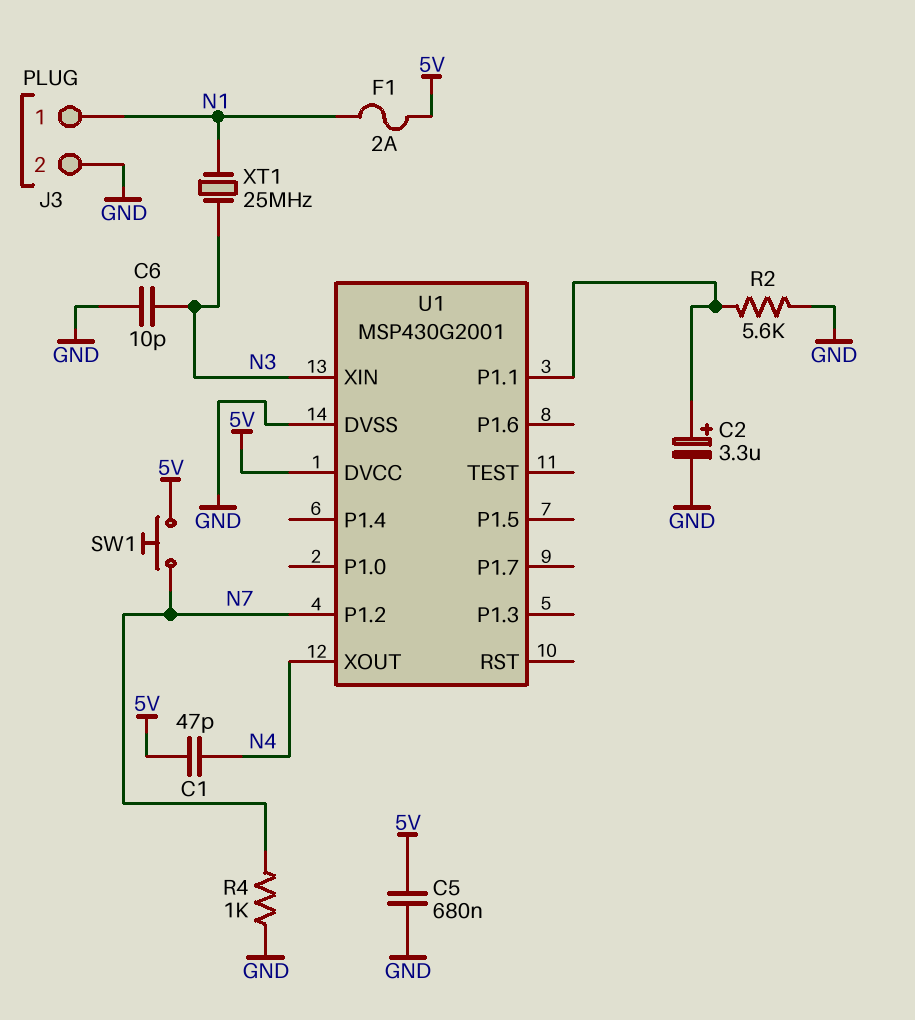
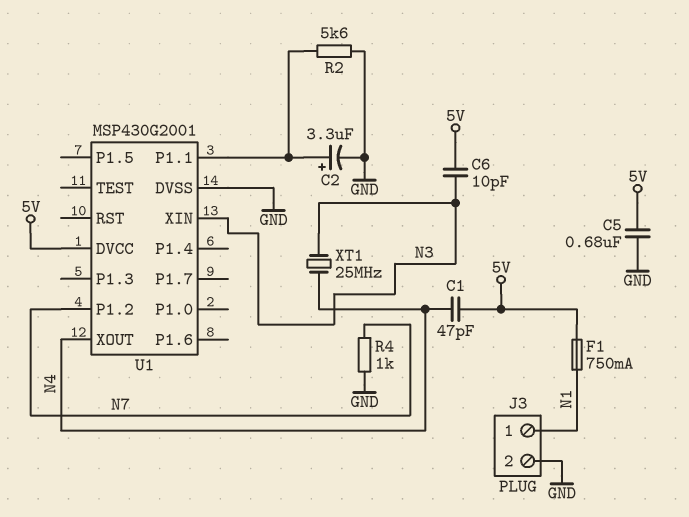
C6: 10pF (GND, N3) -> 10pF (5V, N3)
F1: 2A (5V, N1) -> 750mA (5V, N1)
SW1: button (5V, N7) -> none
XT1: 25MHz (N1, N3) -> 25MHz (N3, N4)

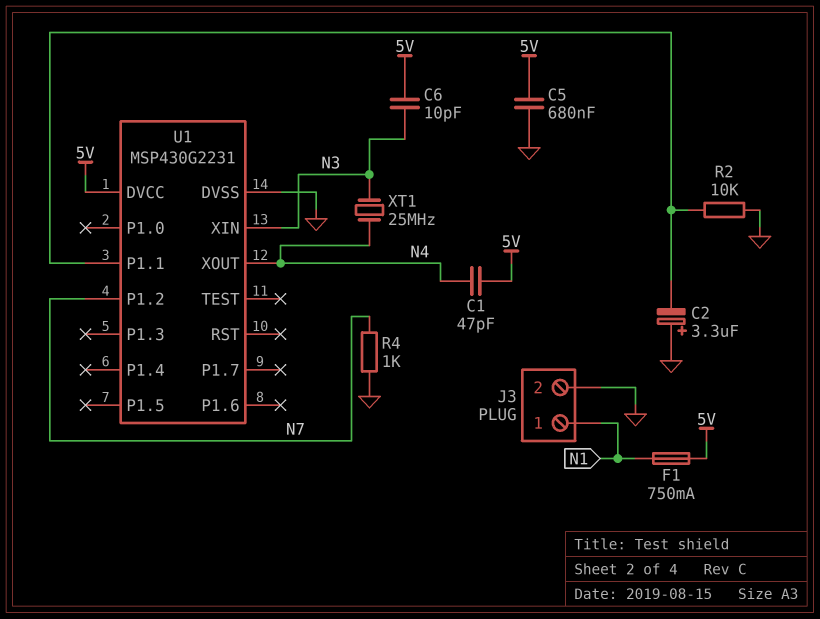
C2: 3.3uF (plus U1/P1.1, minus GND) -> 3.3uF (plus GND, minus U1/P1.1)
R2: 5.6k (GND, U1/P1.1) -> 10k (GND, U1/P1.1)
U1: MSP430G2001 -> MSP430G2231

